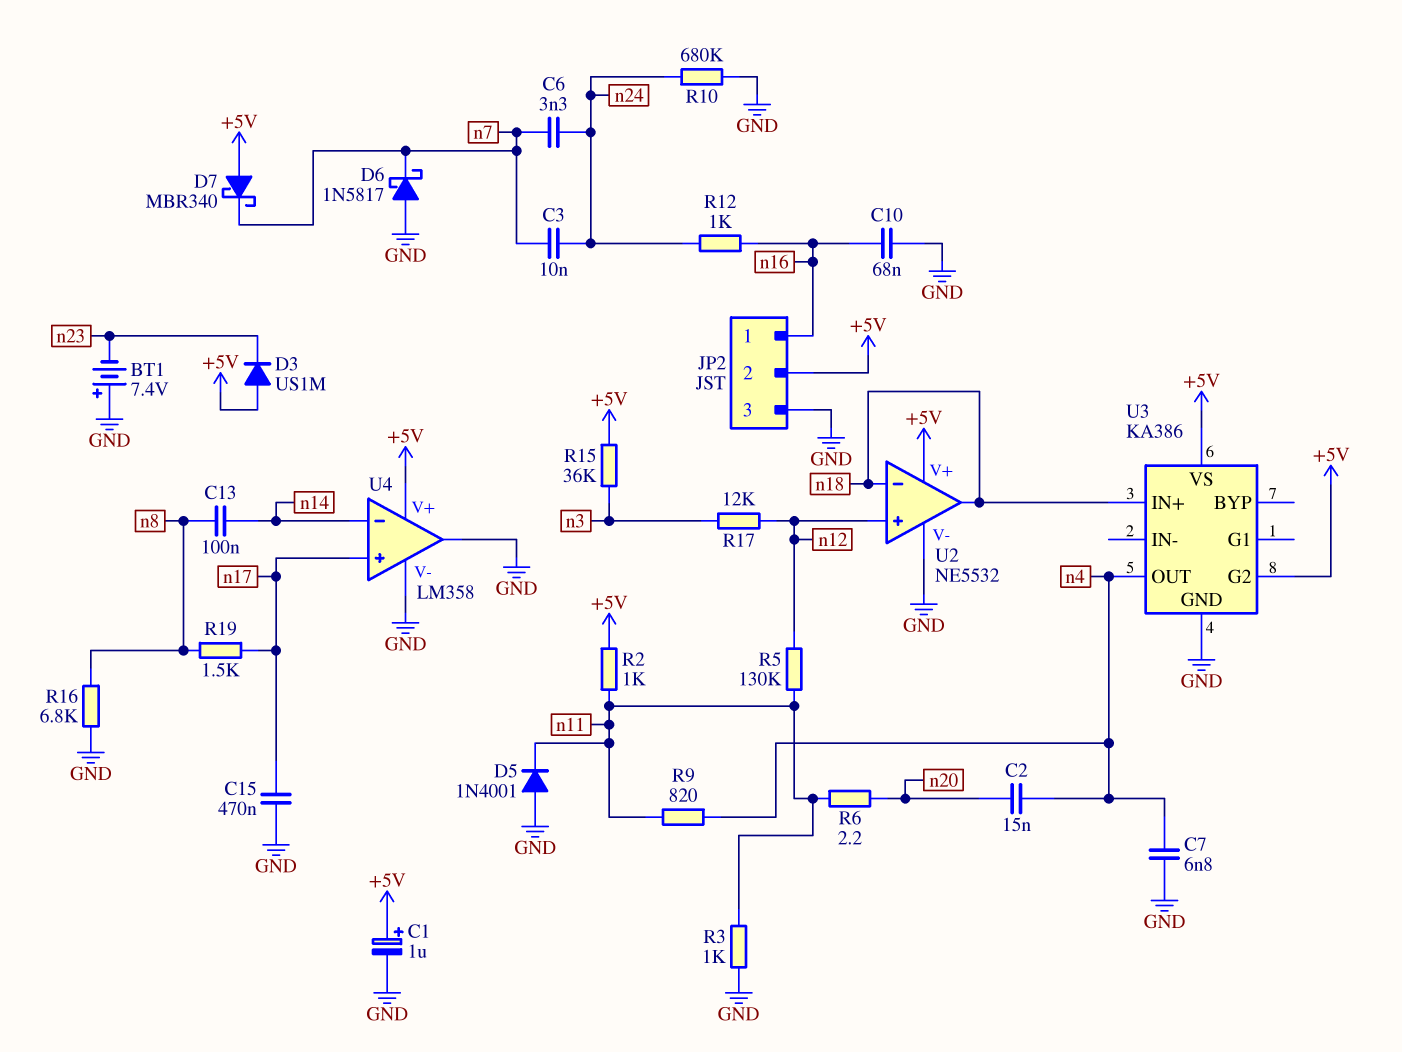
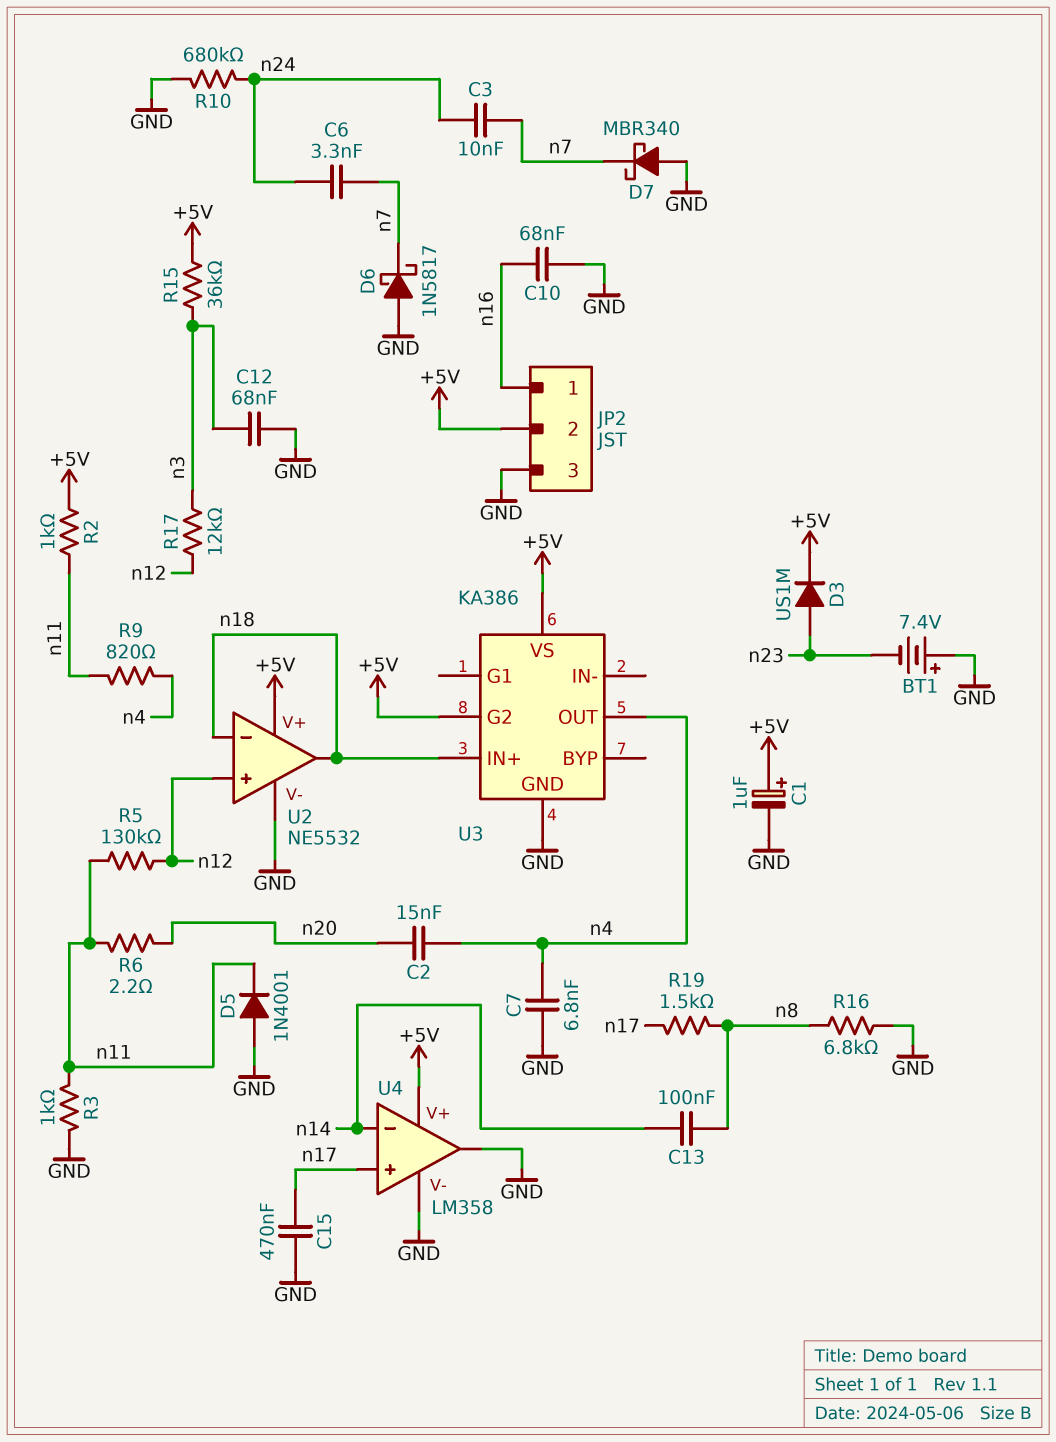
C12: none -> 68nF (GND, n3)
D3: diode US1M (A +5V, K n23) -> diode US1M (A n23, K +5V)
D7: schottky MBR340 (A +5V, K n7) -> schottky MBR340 (A GND, K n7)
R12: 1k (n16, n24) -> none

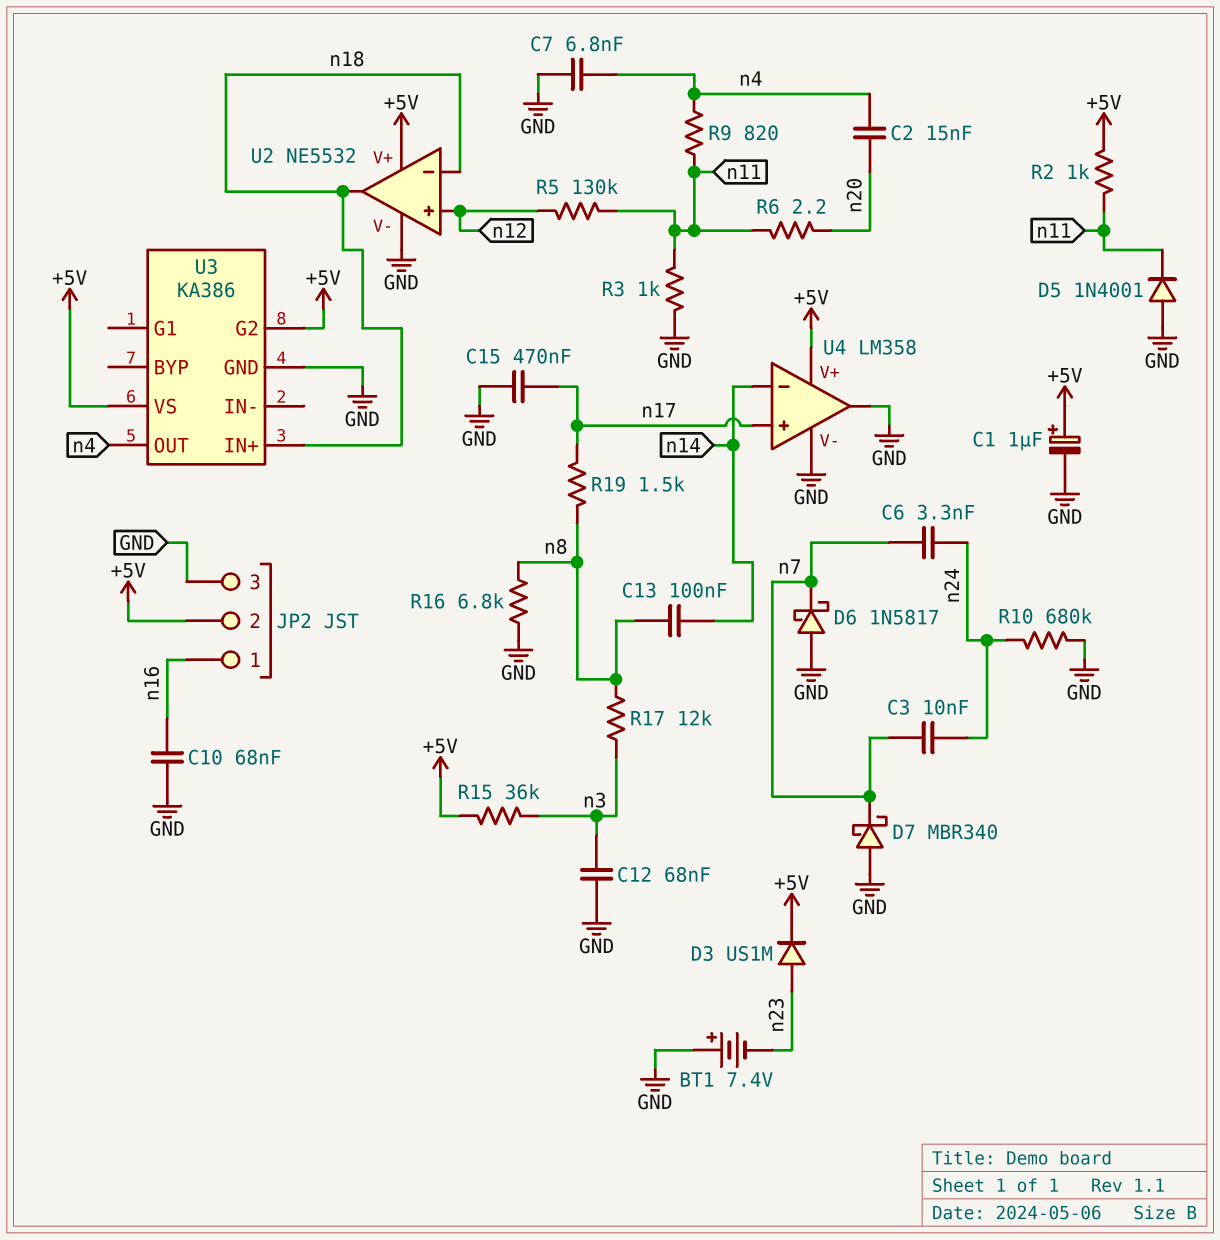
R17: 12k (n3, n12) -> 12k (n3, n8)

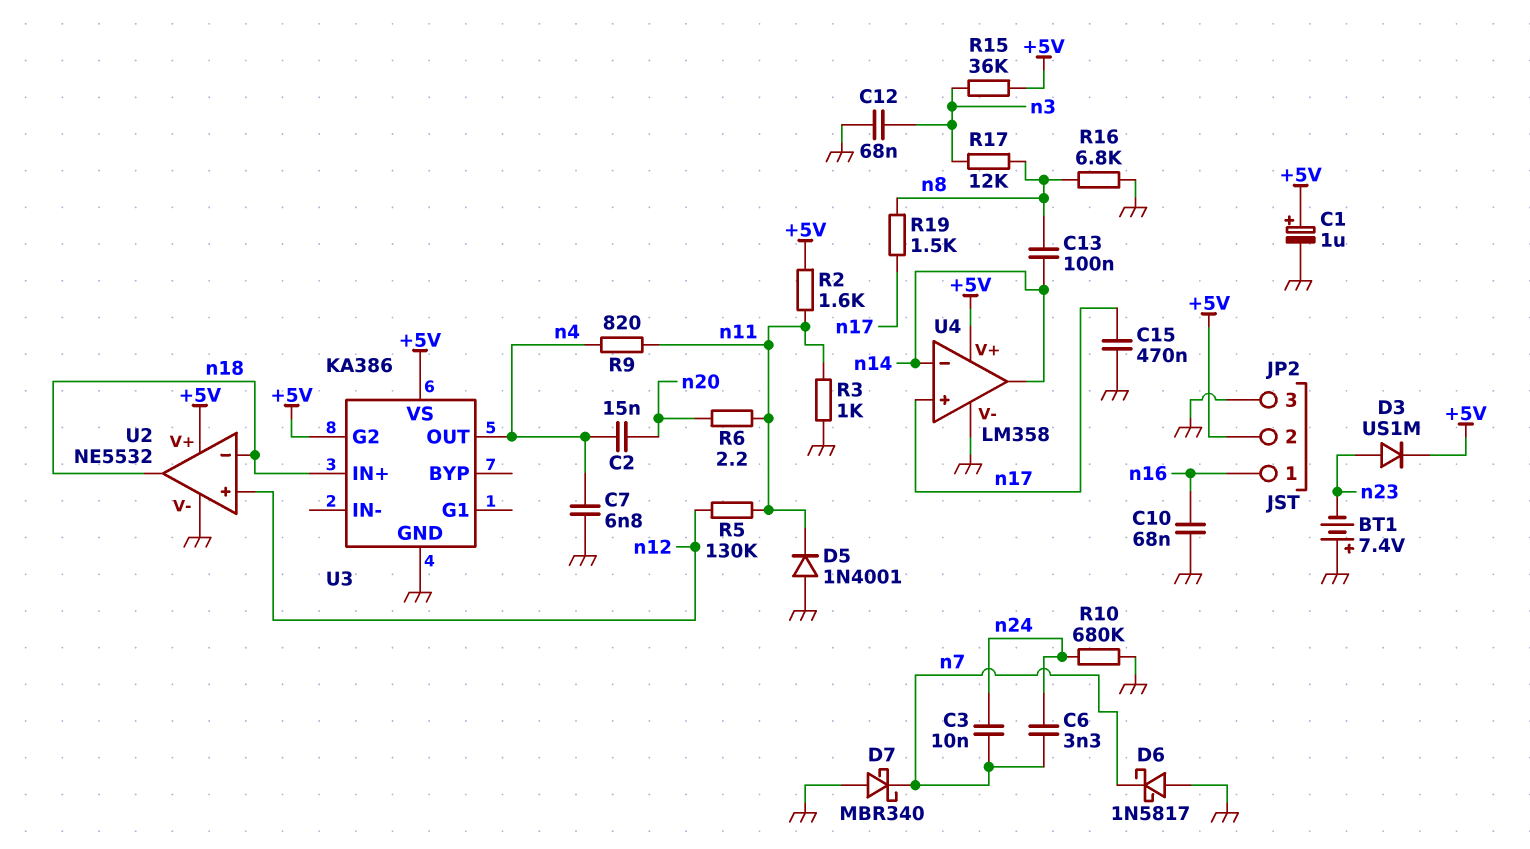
R2: 1k (+5V, n11) -> 1.6k (+5V, n11)
U4 pin out: GND -> n14

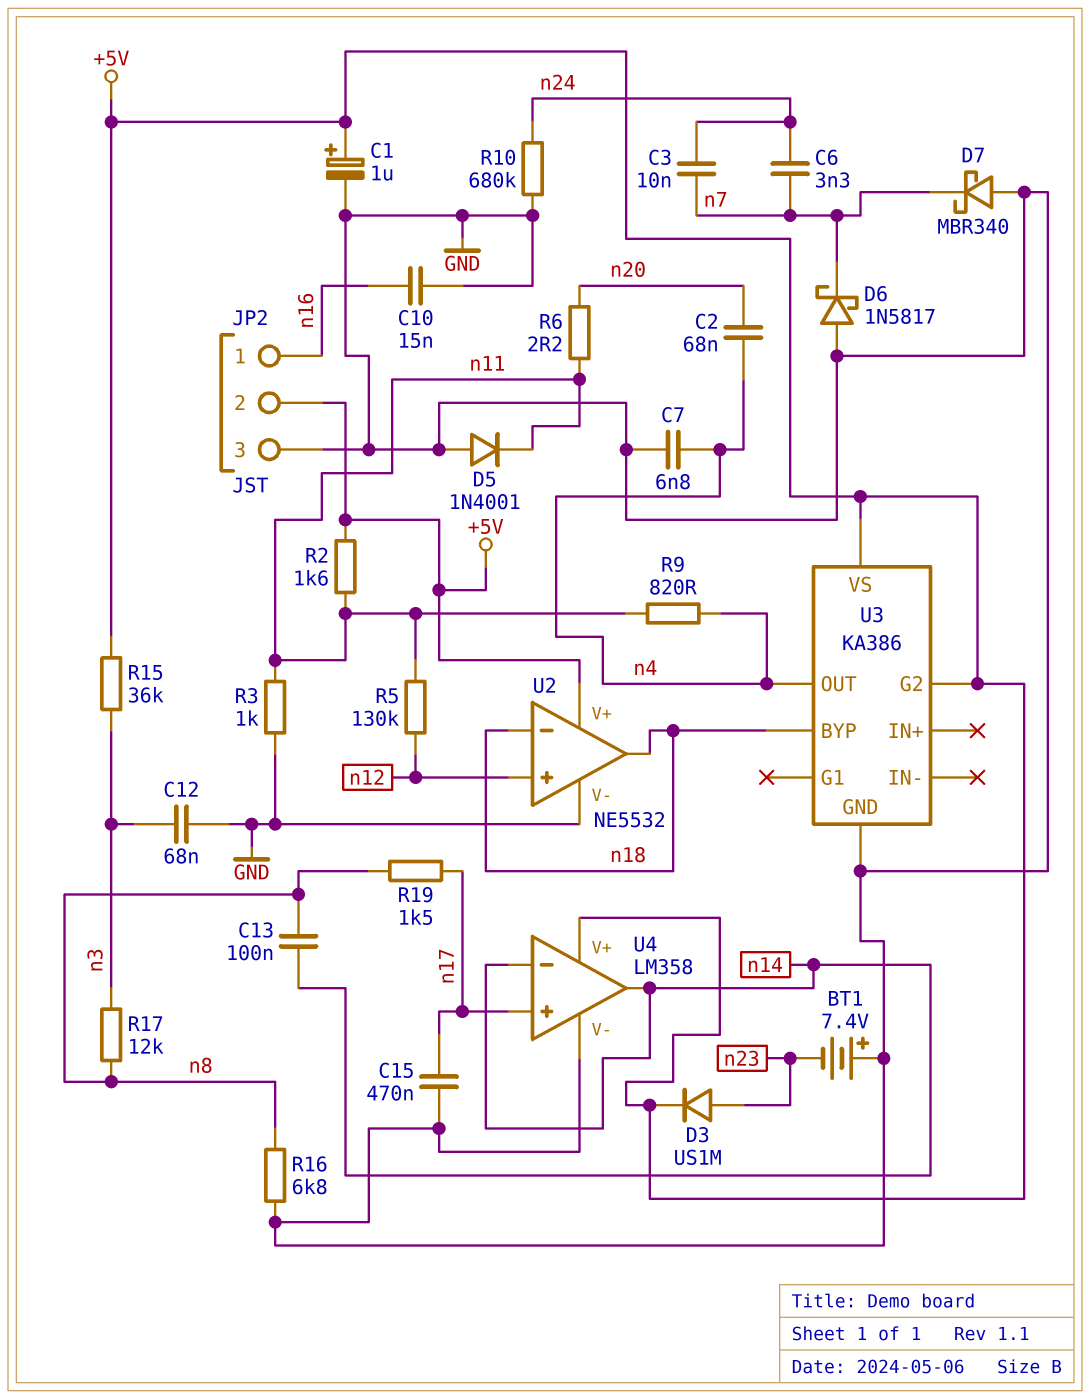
C2: 15nF (n4, n20) -> 68nF (n4, n20)
C10: 68nF (GND, n16) -> 15nF (GND, n16)
U3 pin BYP: none -> n18
U3 pin IN+: n18 -> none

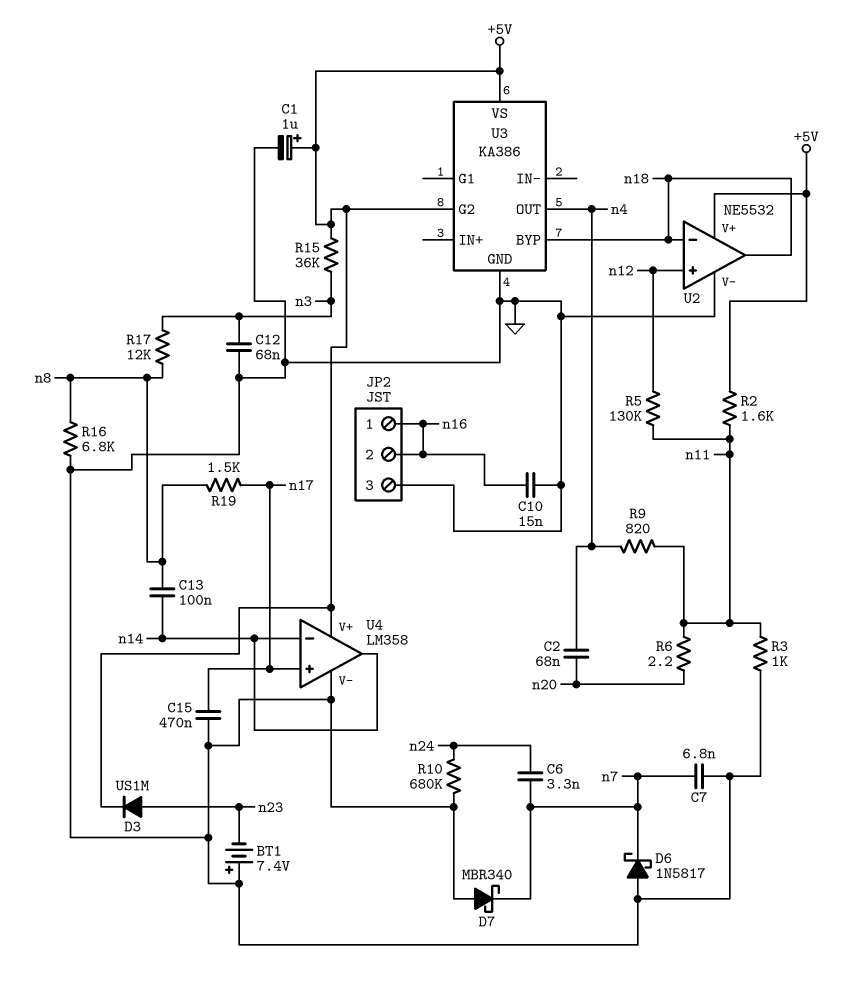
C3: 10nF (n7, n24) -> none
C7: 6.8nF (GND, n4) -> 6.8nF (GND, n7)
D5: diode 1N4001 (A GND, K n11) -> none
JP2 pin 2: +5V -> n16

